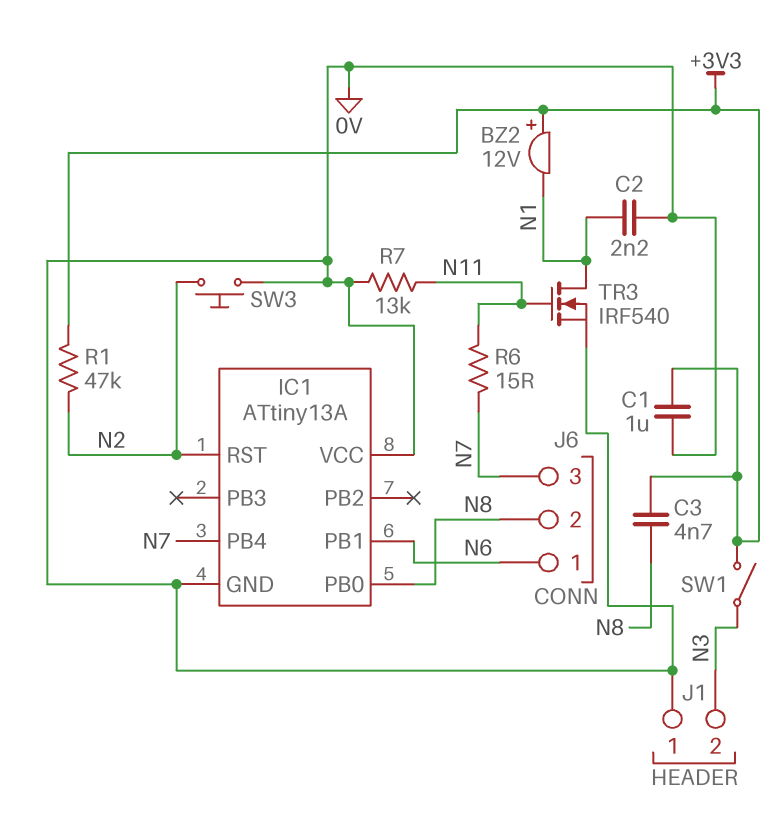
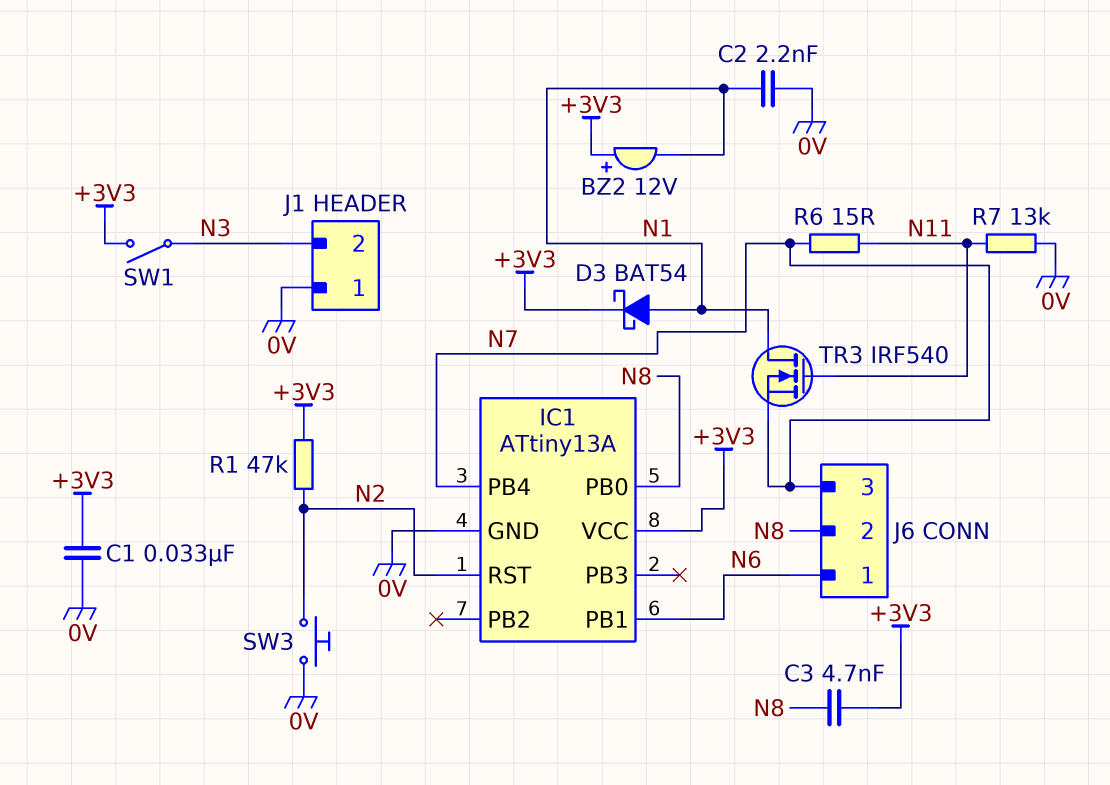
C1: 1uF (+3V3, 0V) -> 33nF (+3V3, 0V)
D3: none -> schottky BAT54 (A N1, K +3V3)
IC1 pin VCC: 0V -> +3V3
TR3: NMOS IRF540 (G N11, D N1, S 0V) -> NMOS IRF540 (G N11, D N1, S N7)

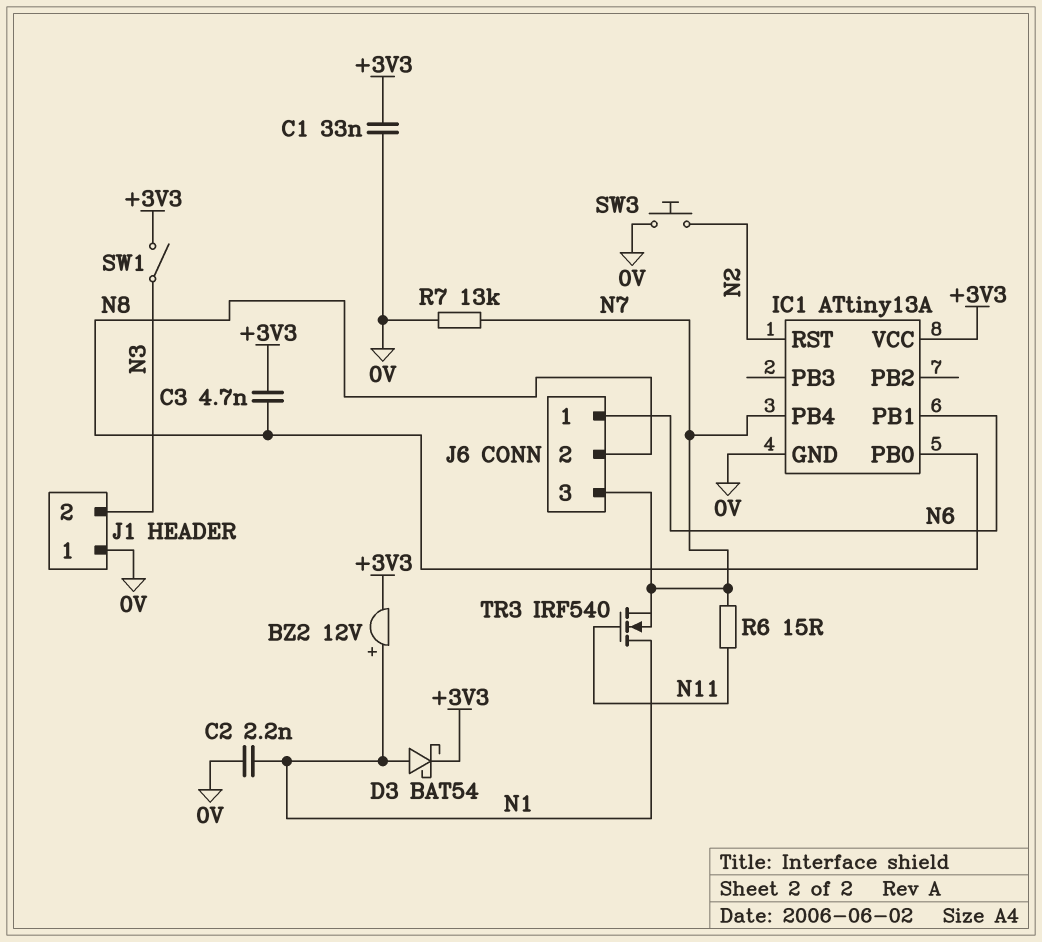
BZ2: buzzer 12V (plus +3V3, minus N1) -> buzzer 12V (plus N1, minus +3V3)
R1: 47k (+3V3, N2) -> none
R7: 13k (0V, N11) -> 13k (0V, N7)

